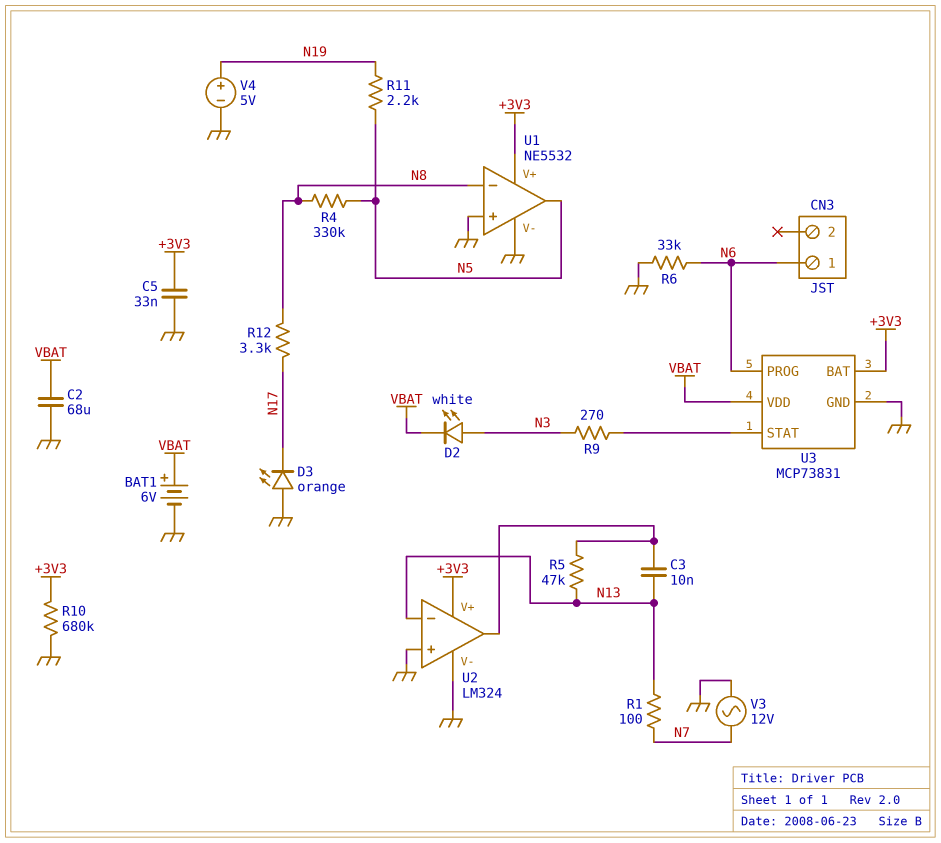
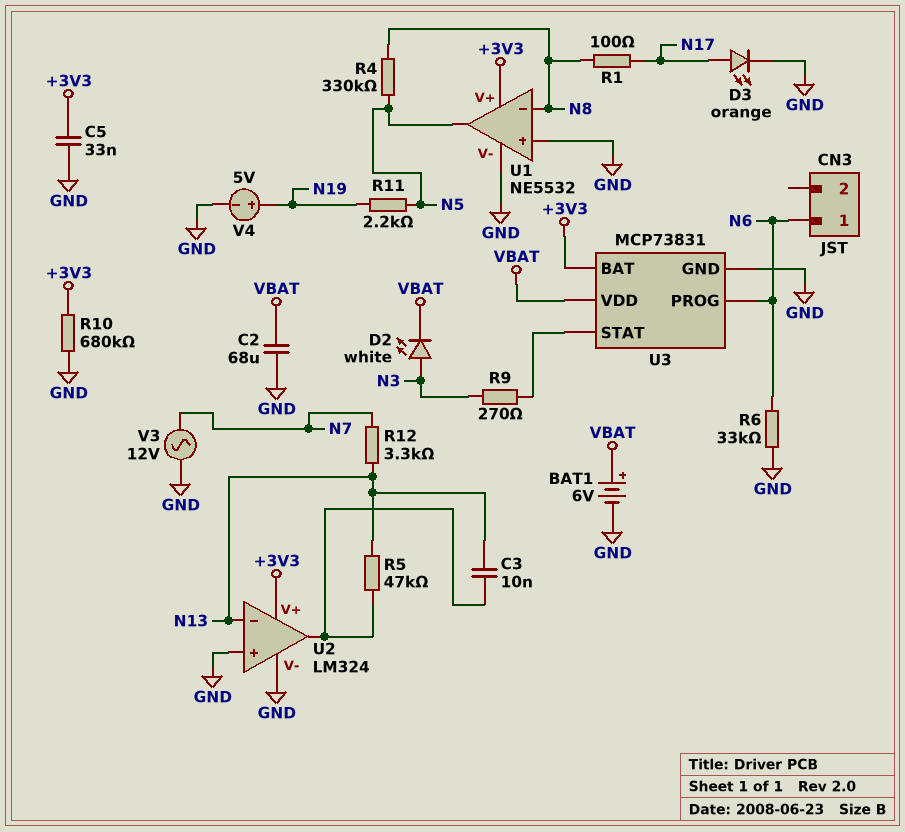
D3: LED orange (A GND, K N17) -> LED orange (A N17, K GND)
R1: 100 (N7, N13) -> 100 (N8, N17)
R12: 3.3k (N8, N17) -> 3.3k (N7, N13)

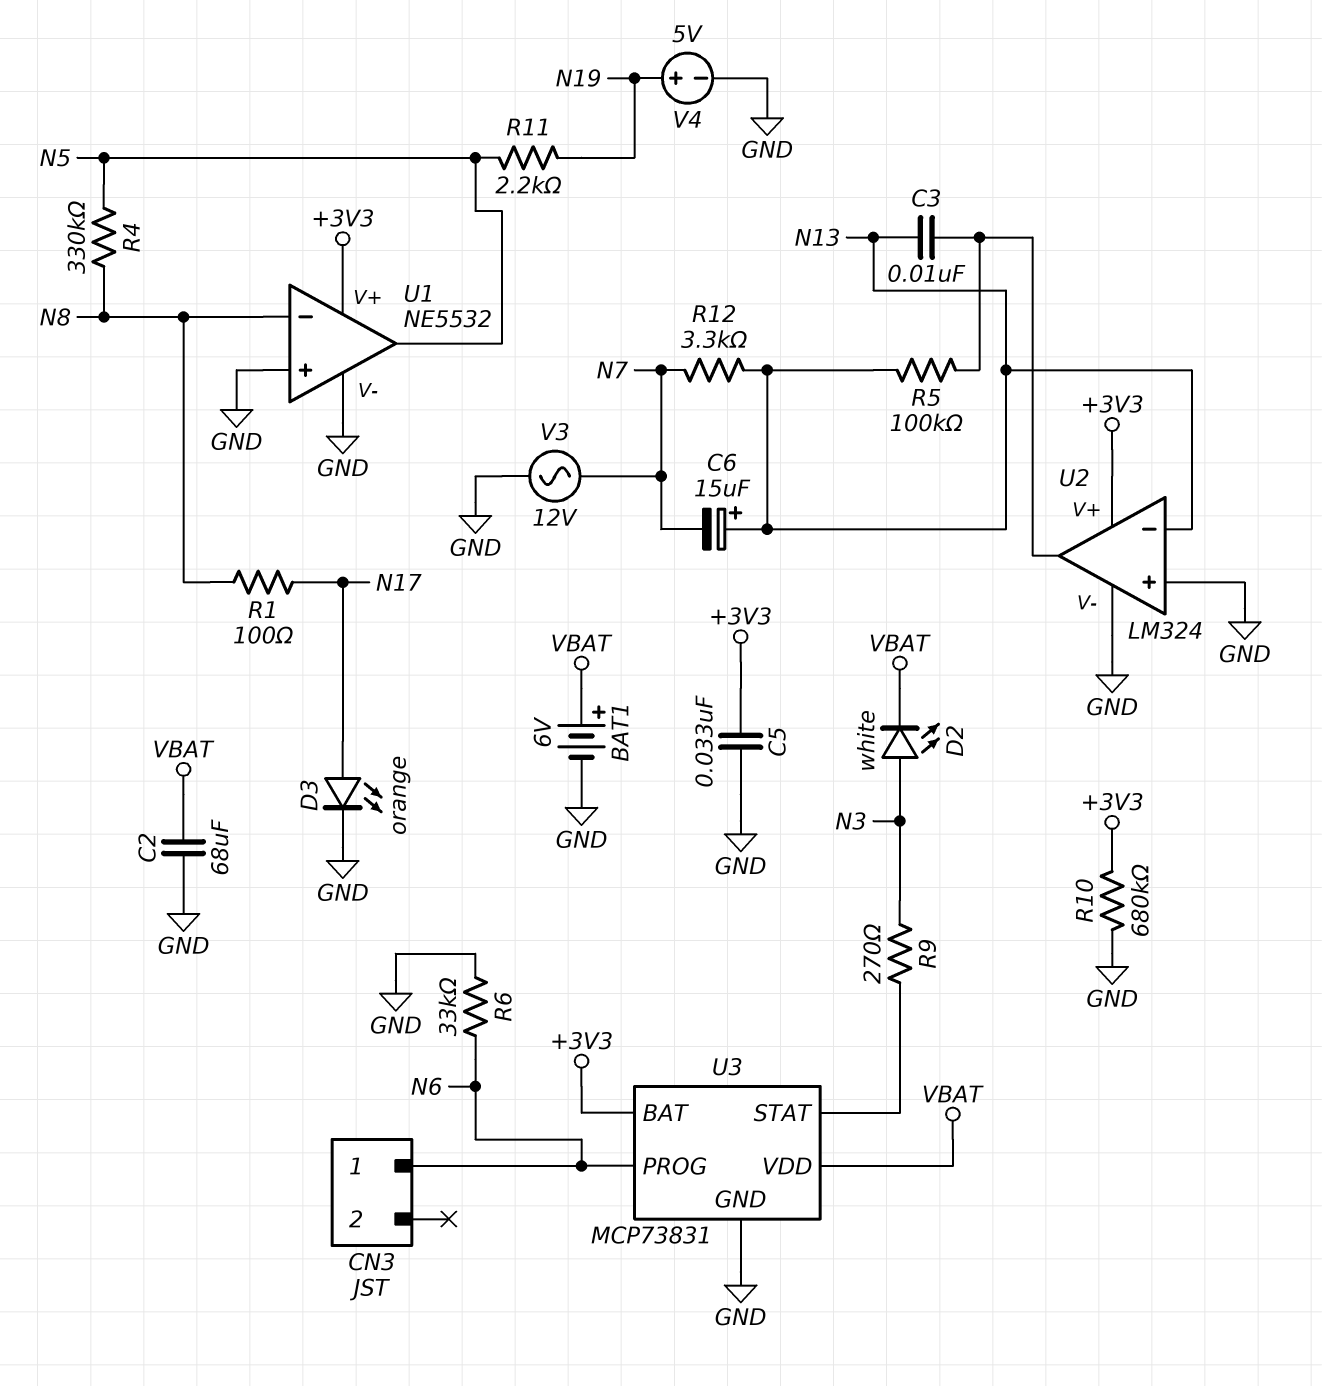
C6: none -> 15uF (plus N13, minus N7)
R5: 47k (N13, U2/out) -> 100k (N13, U2/out)

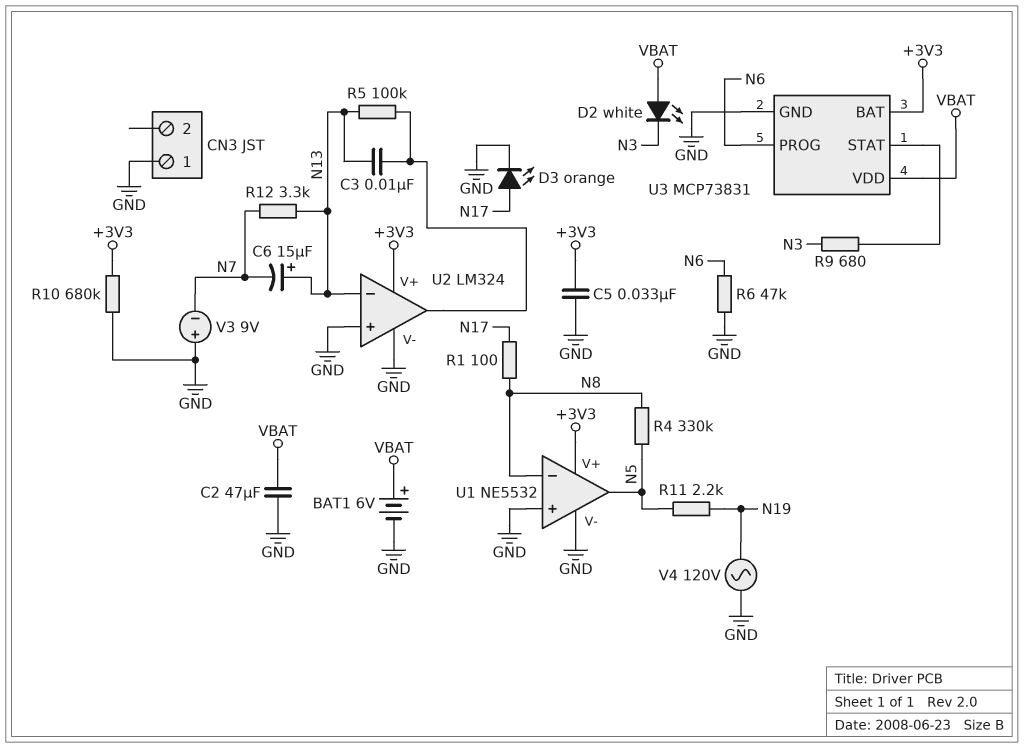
C2: 68uF (GND, VBAT) -> 47uF (GND, VBAT)
CN3 pin 1: N6 -> GND
D2: LED white (A N3, K VBAT) -> LED white (A VBAT, K N3)
R6: 33k (GND, N6) -> 47k (GND, N6)
R9: 270 (N3, U3/STAT) -> 680 (N3, U3/STAT)
V3: AC 12V (GND, N7) -> 9V (plus GND, minus N7)
V4: 5V (plus N19, minus GND) -> AC 120V (GND, N19)

